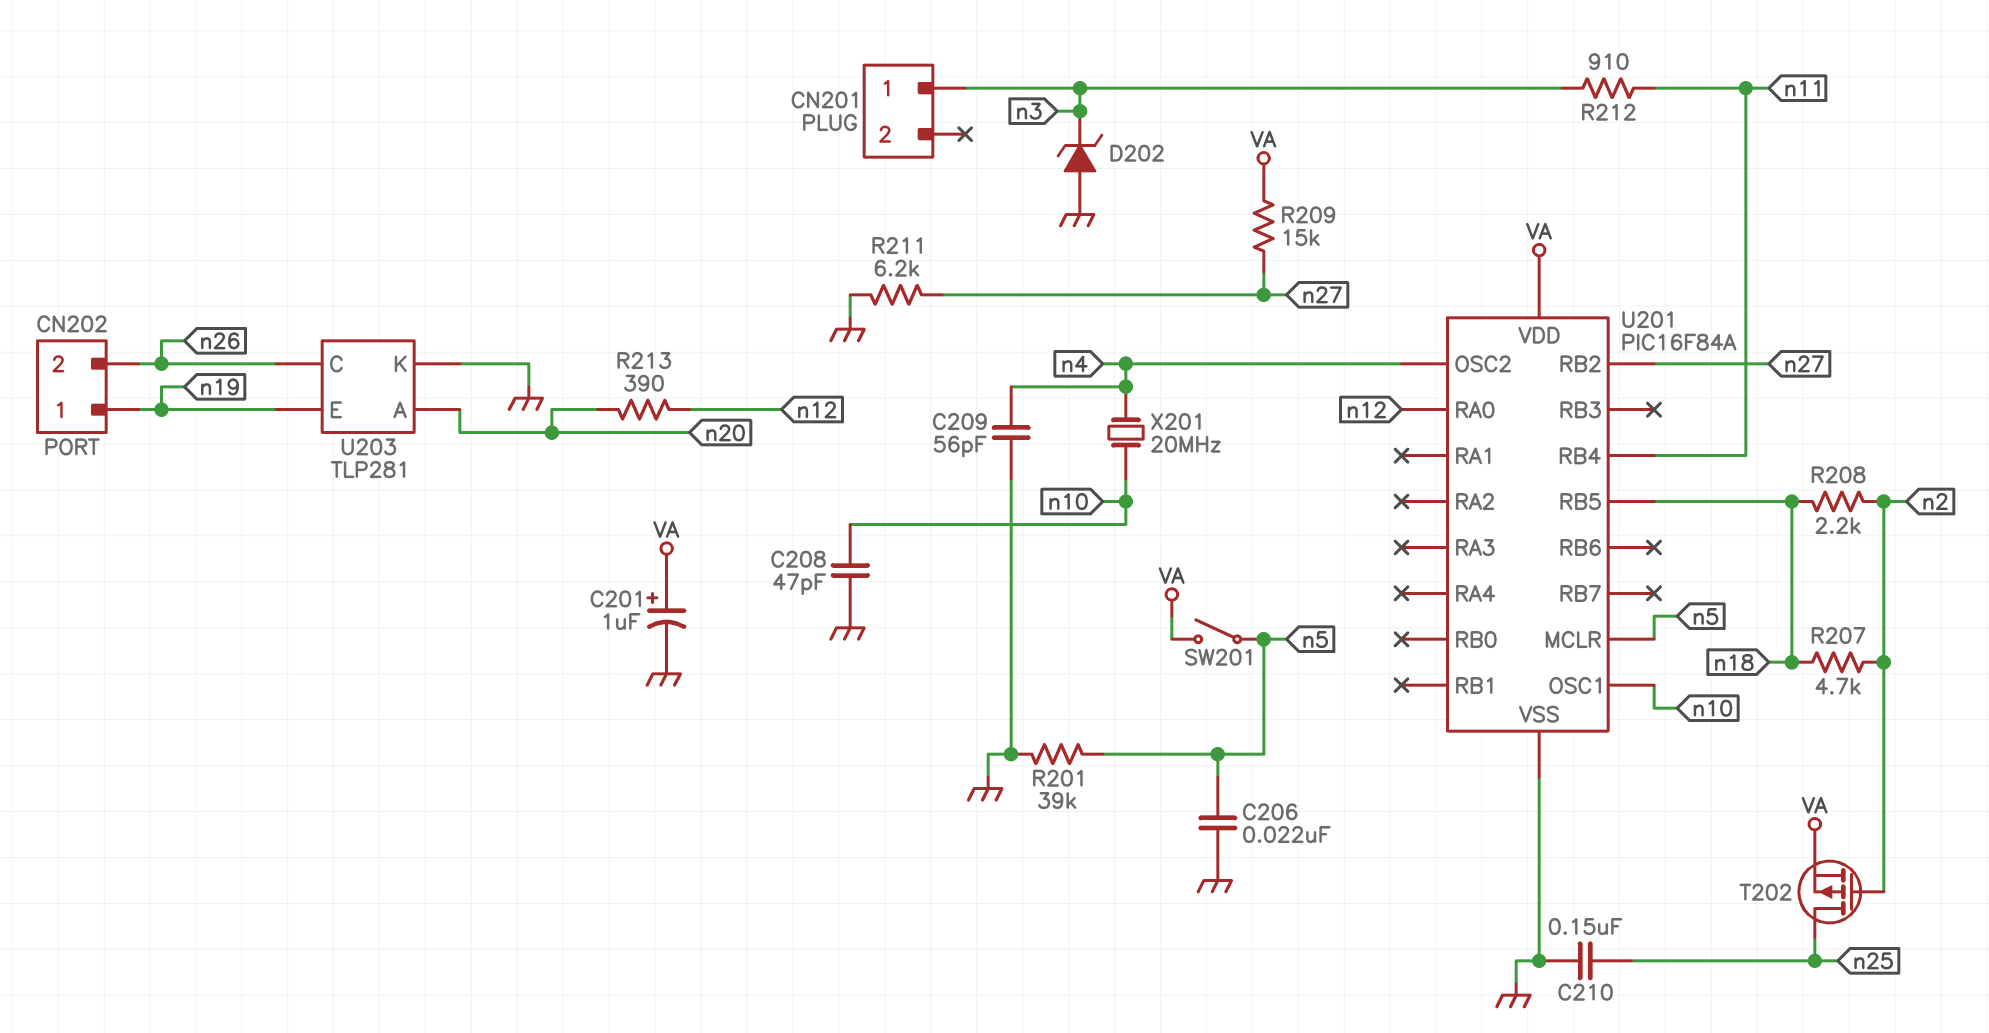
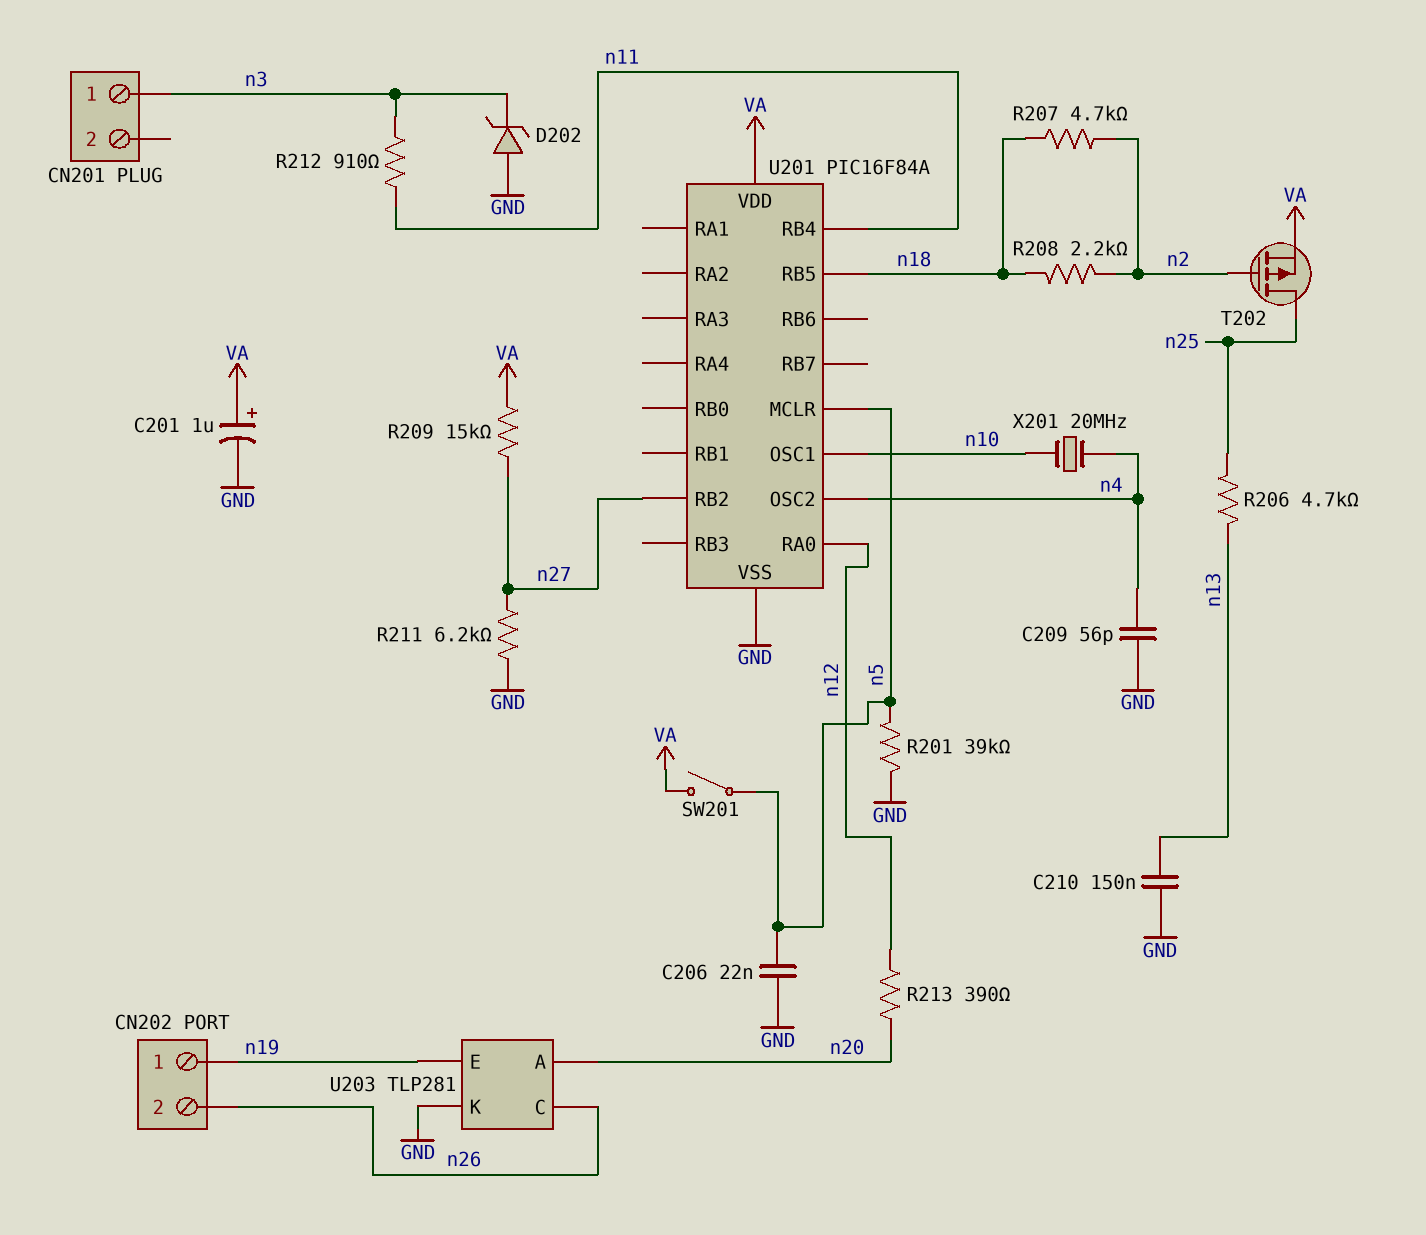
C208: 47pF (GND, n10) -> none
C210: 150nF (GND, n25) -> 150nF (GND, n13)
R206: none -> 4.7k (n13, n25)

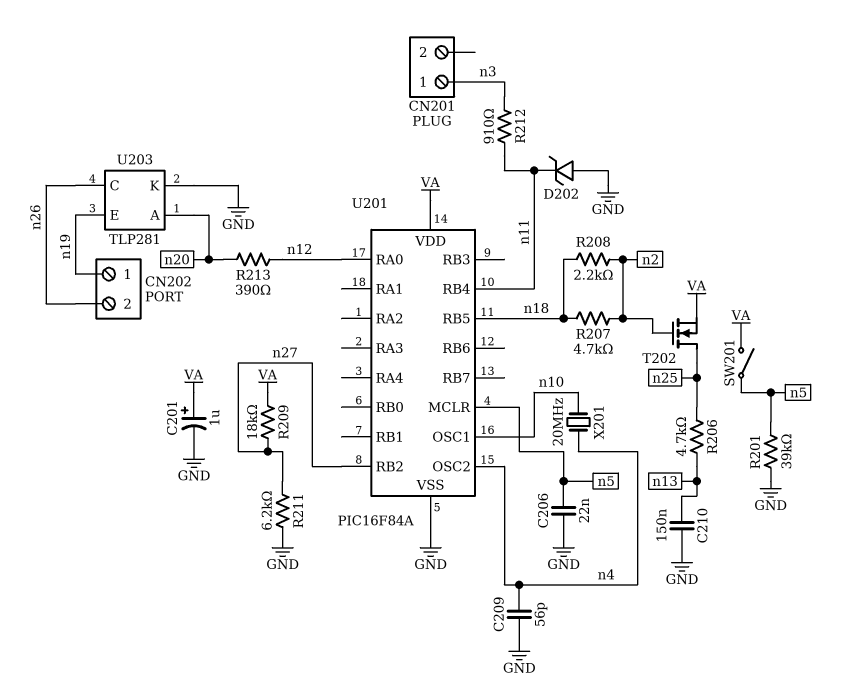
D202: zener (A GND, K n3) -> zener (A GND, K n11)
R209: 15k (VA, n27) -> 18k (VA, n27)
T202: PMOS (G n2, D n25, S VA) -> NMOS (G n2, D n25, S VA)

